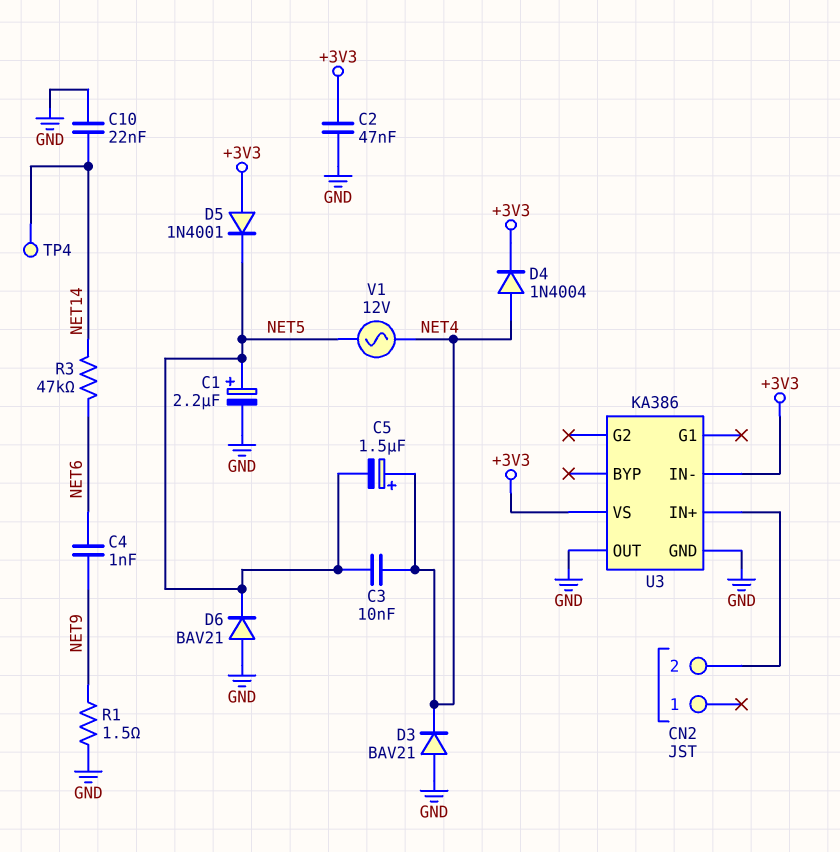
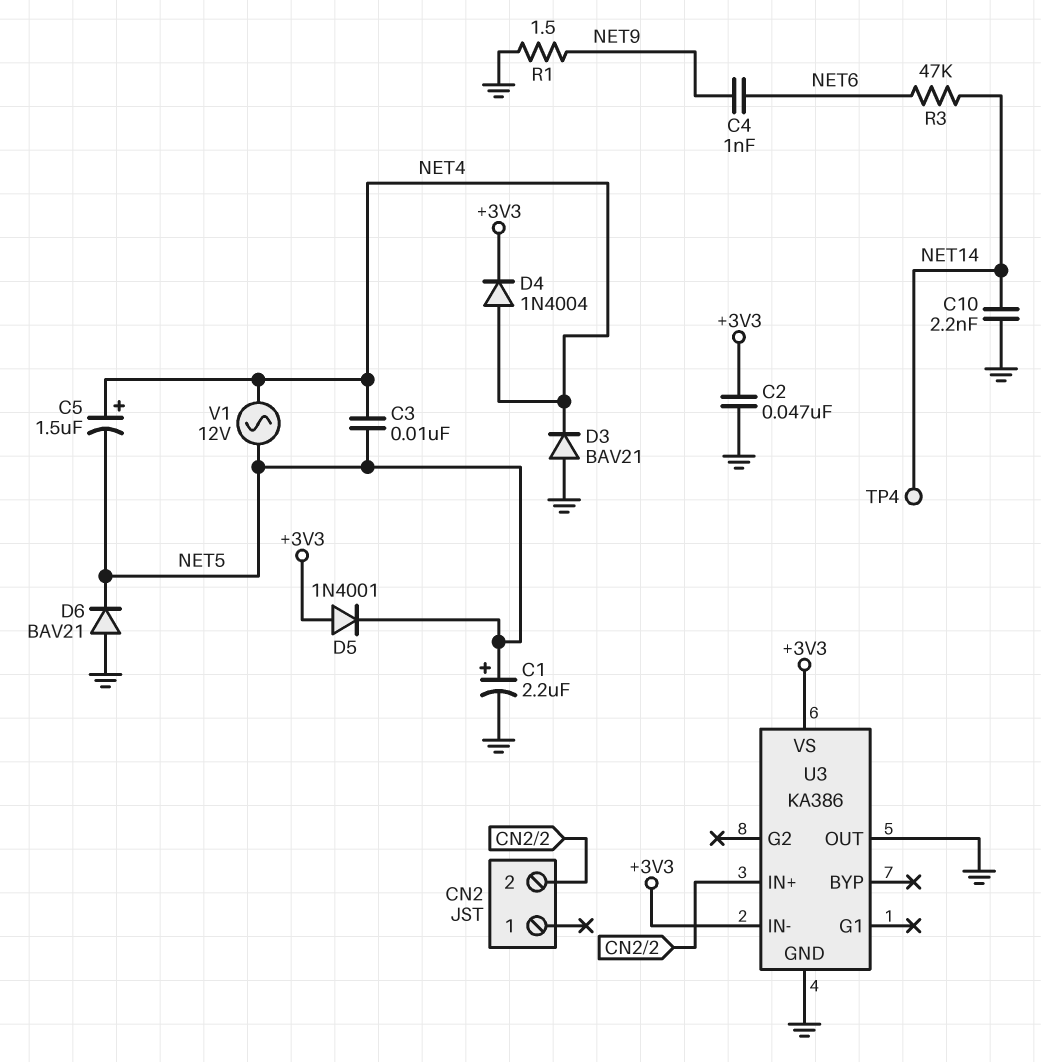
C10: 22nF (GND, NET14) -> 2.2nF (GND, NET14)

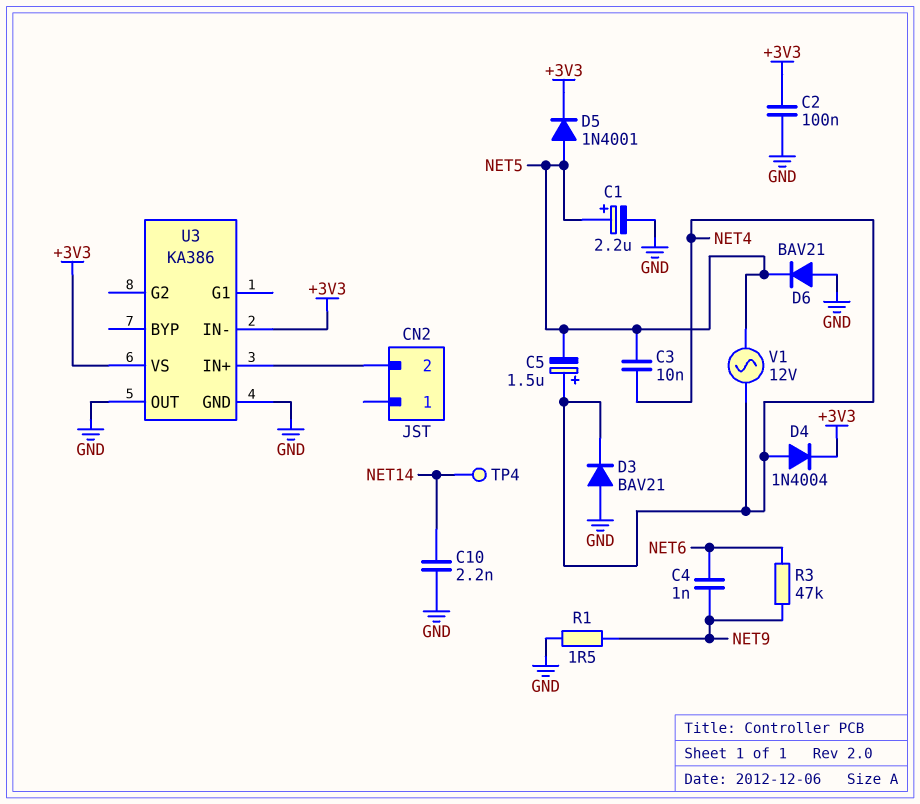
C2: 47nF (+3V3, GND) -> 100nF (+3V3, GND)
D5: diode 1N4001 (A +3V3, K NET5) -> diode 1N4001 (A NET5, K +3V3)
R3: 47k (NET6, NET14) -> 47k (NET6, NET9)

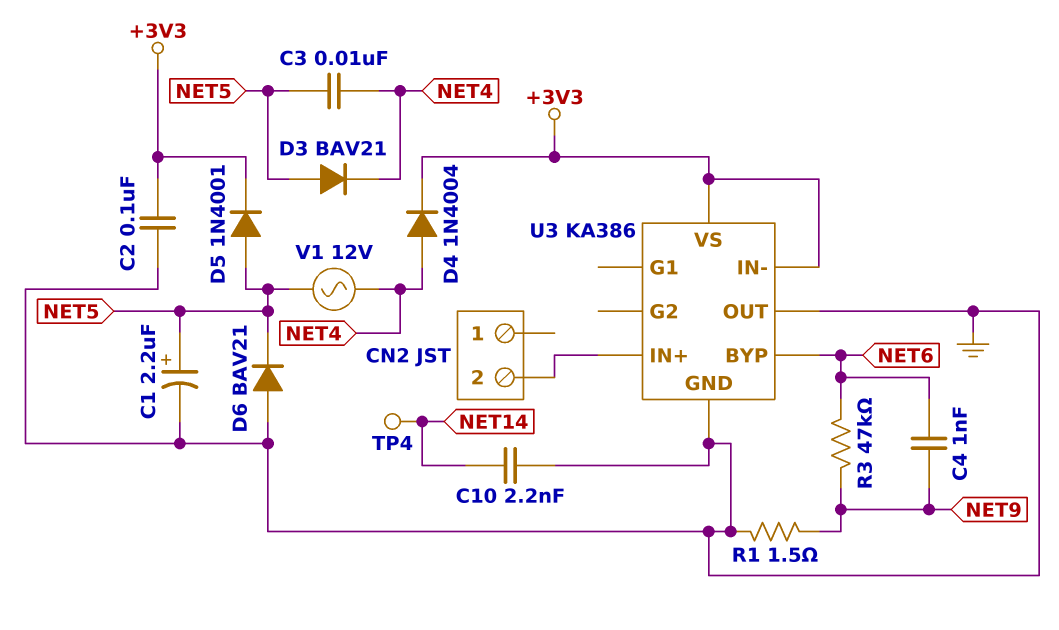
C5: 1.5uF (plus NET4, minus NET5) -> none
D3: diode BAV21 (A GND, K NET4) -> diode BAV21 (A NET5, K NET4)
U3 pin BYP: none -> NET6

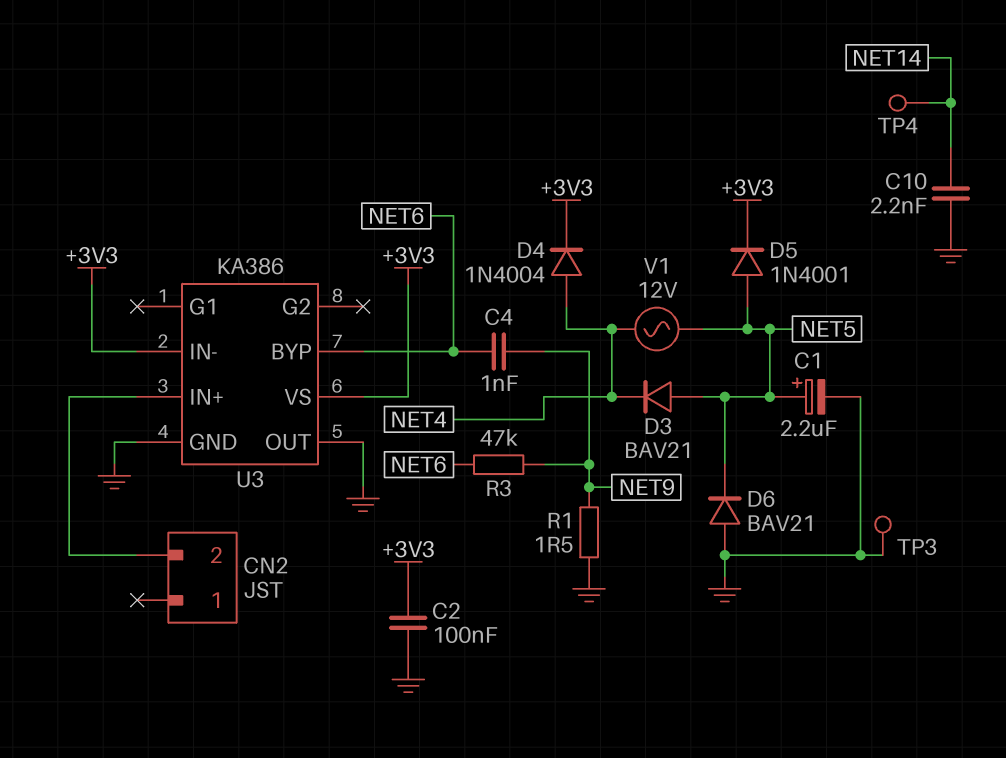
C3: 10nF (NET4, NET5) -> none
TP3: none -> test point (GND)

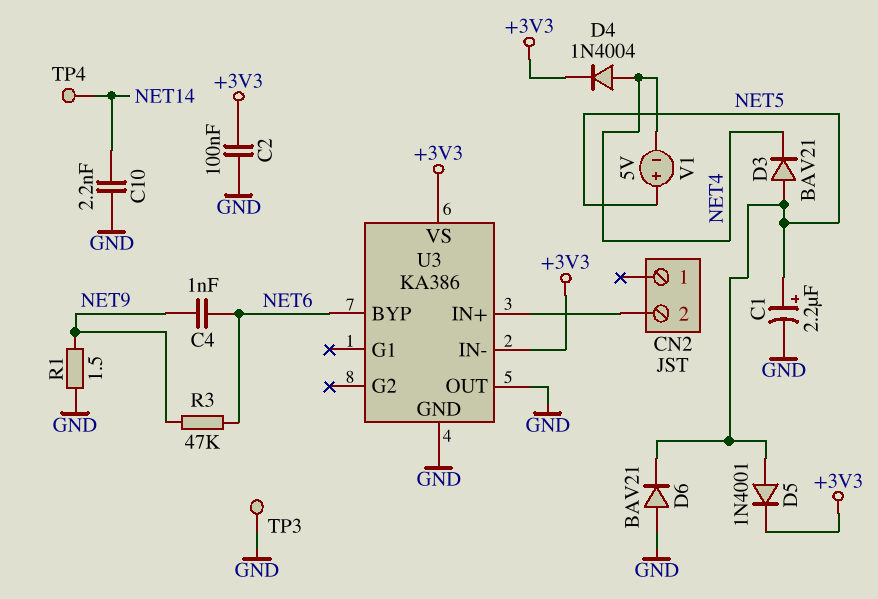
V1: AC 12V (NET4, NET5) -> 5V (plus NET5, minus NET4)

